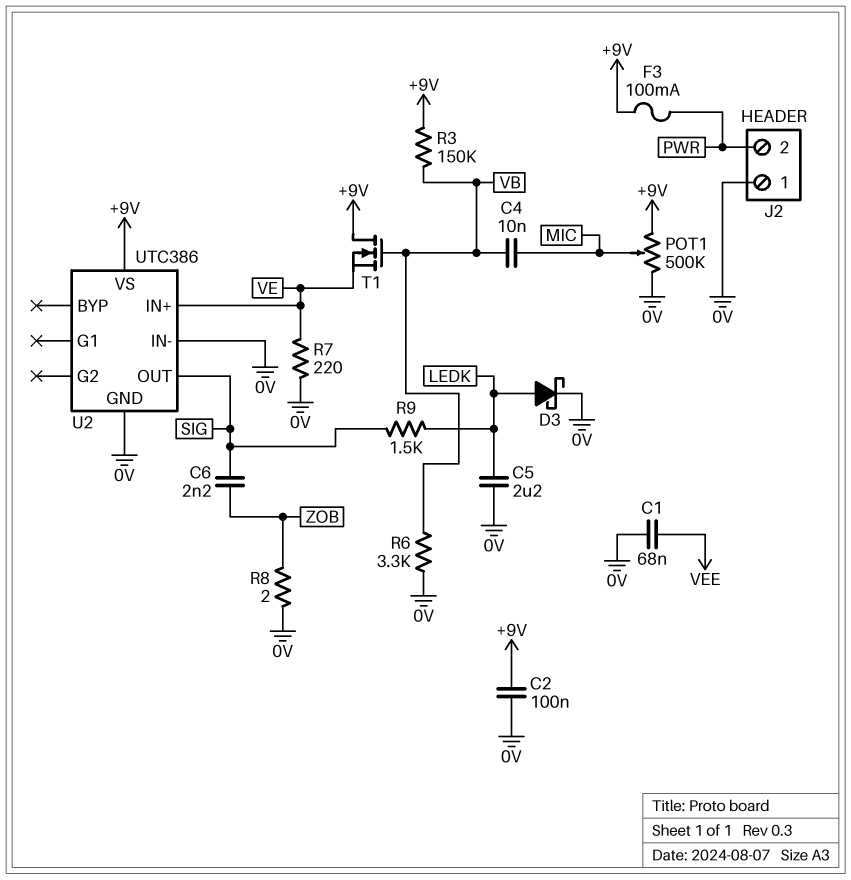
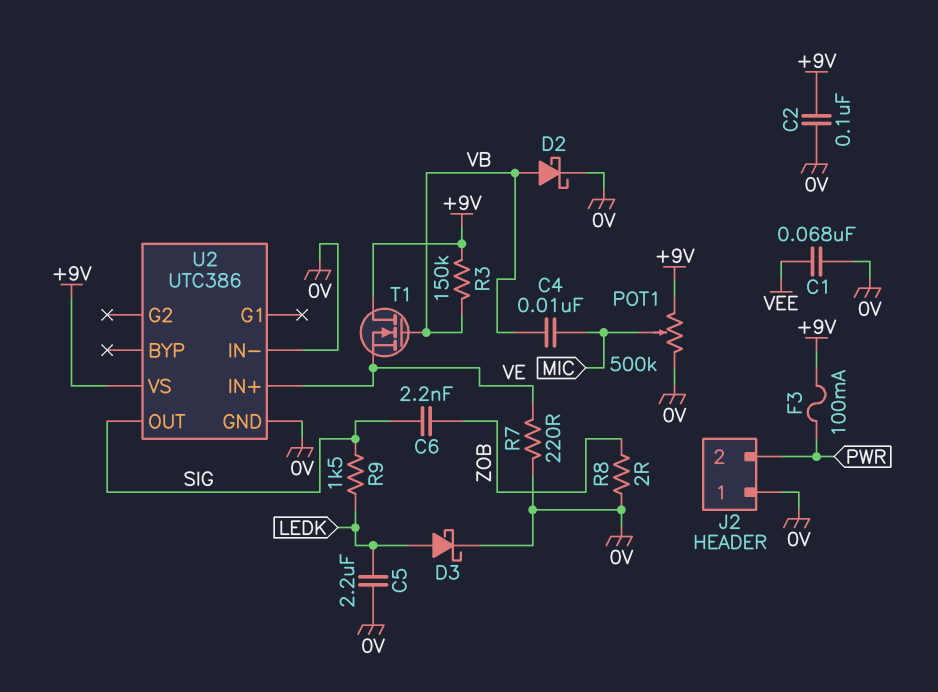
D2: none -> schottky (A VB, K 0V)
R6: 3.3k (0V, VB) -> none

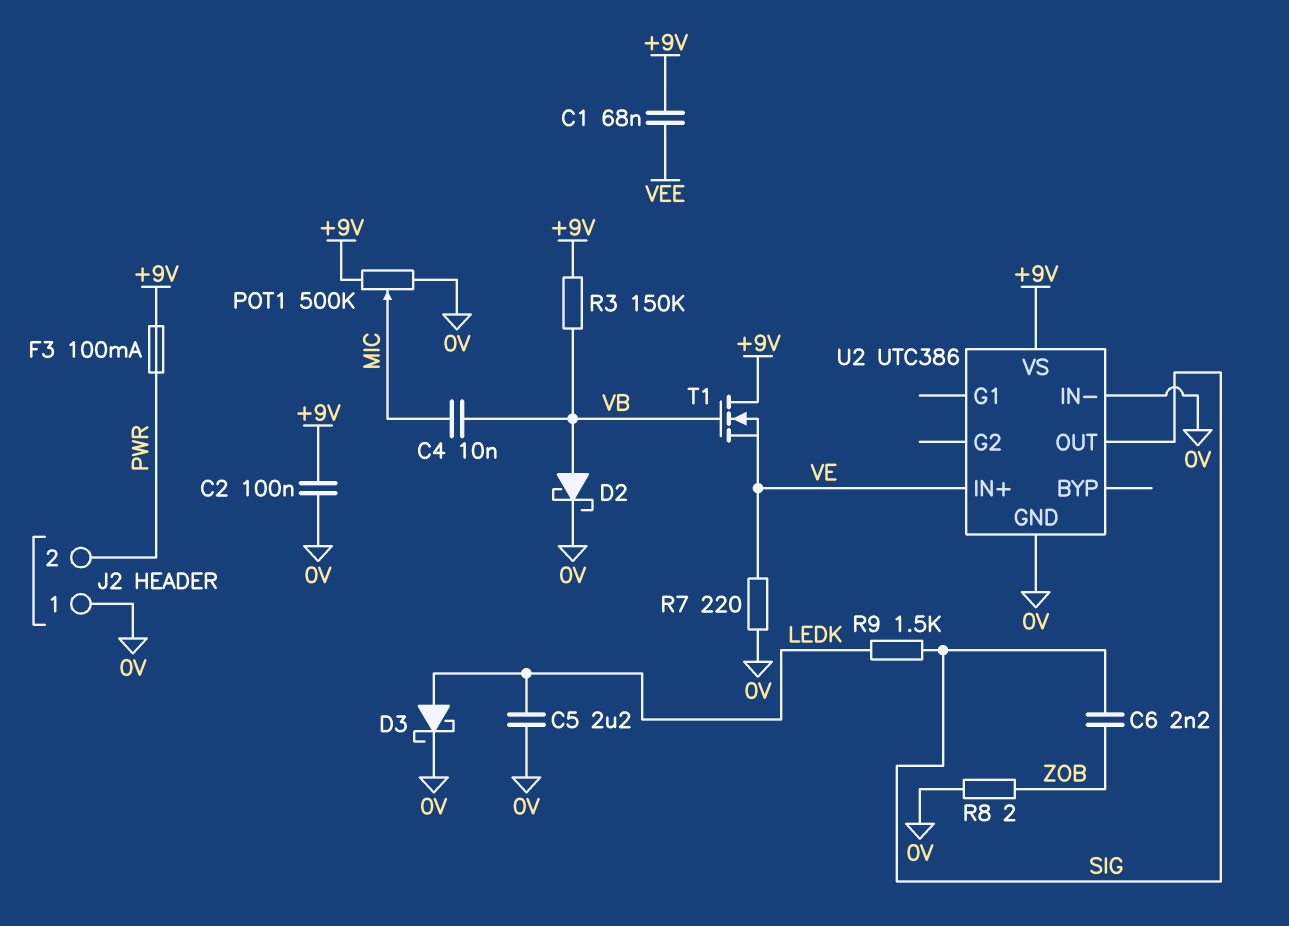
C1: 68nF (0V, VEE) -> 68nF (+9V, VEE)

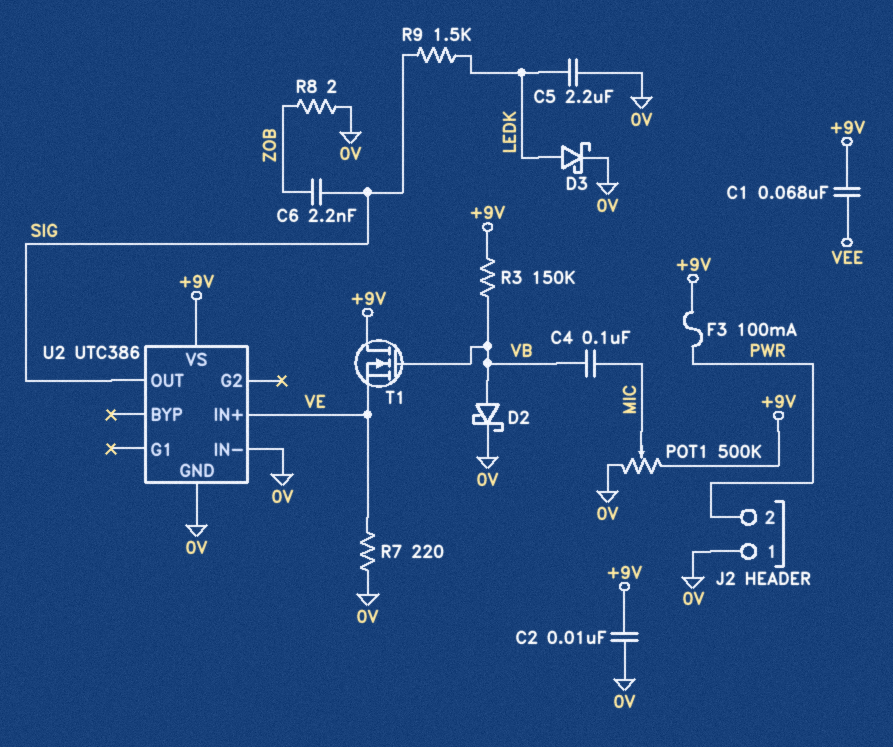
C2: 100nF (+9V, 0V) -> 10nF (+9V, 0V)
C4: 10nF (MIC, VB) -> 100nF (MIC, VB)

